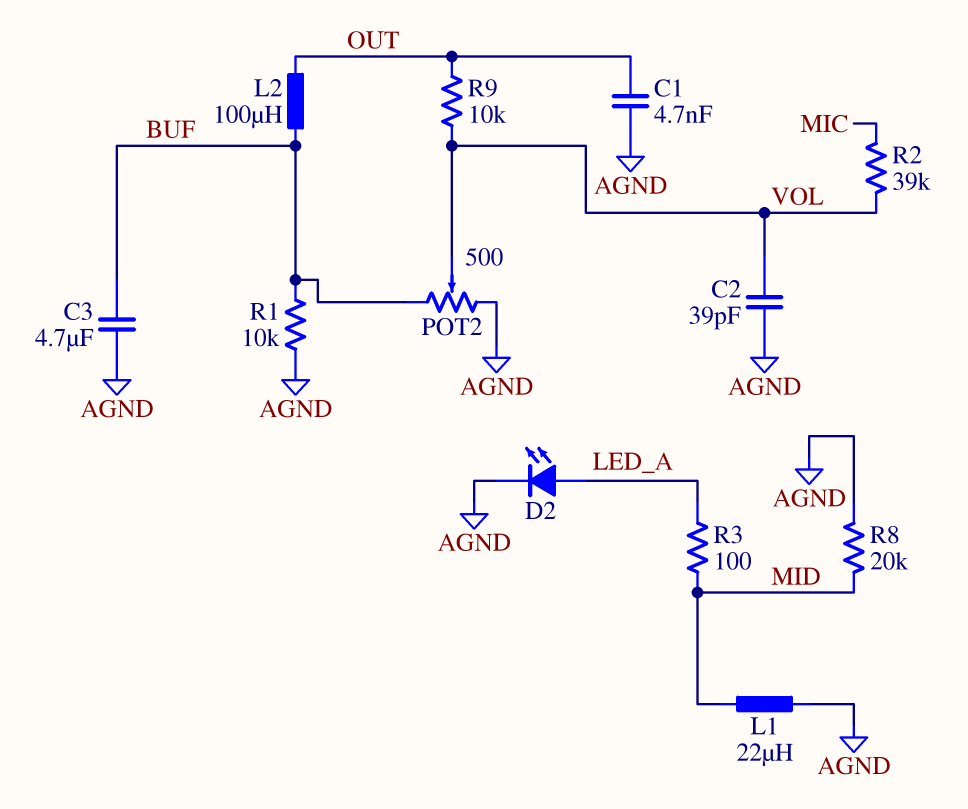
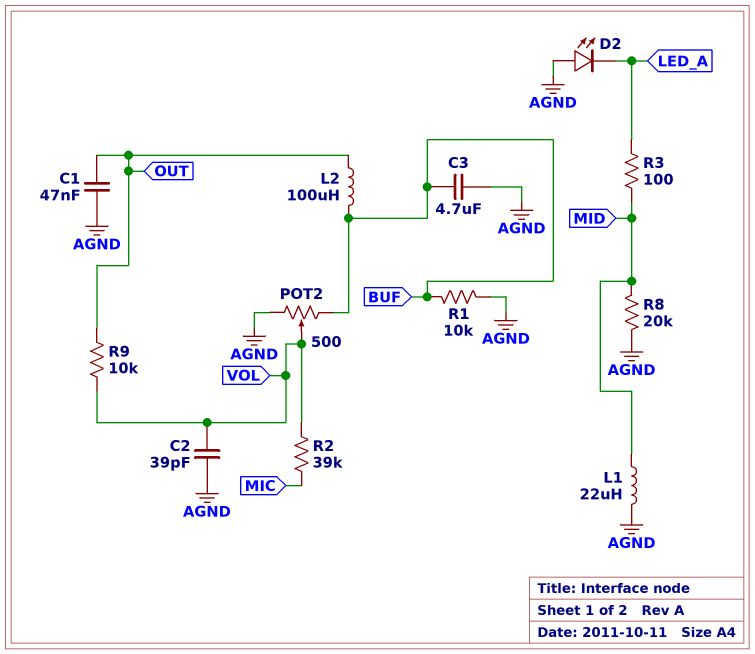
C1: 4.7nF (AGND, OUT) -> 47nF (AGND, OUT)
D2: LED (A LED_A, K AGND) -> LED (A AGND, K LED_A)

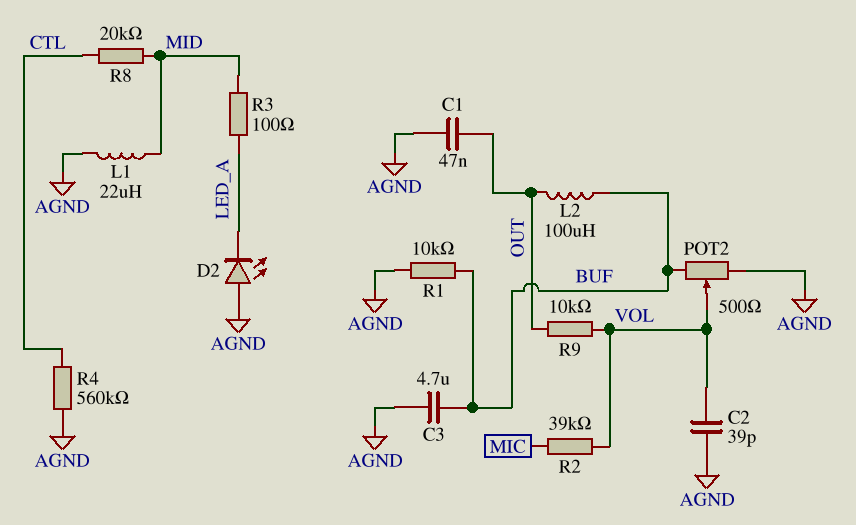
R4: none -> 560k (AGND, CTL)
R8: 20k (AGND, MID) -> 20k (CTL, MID)

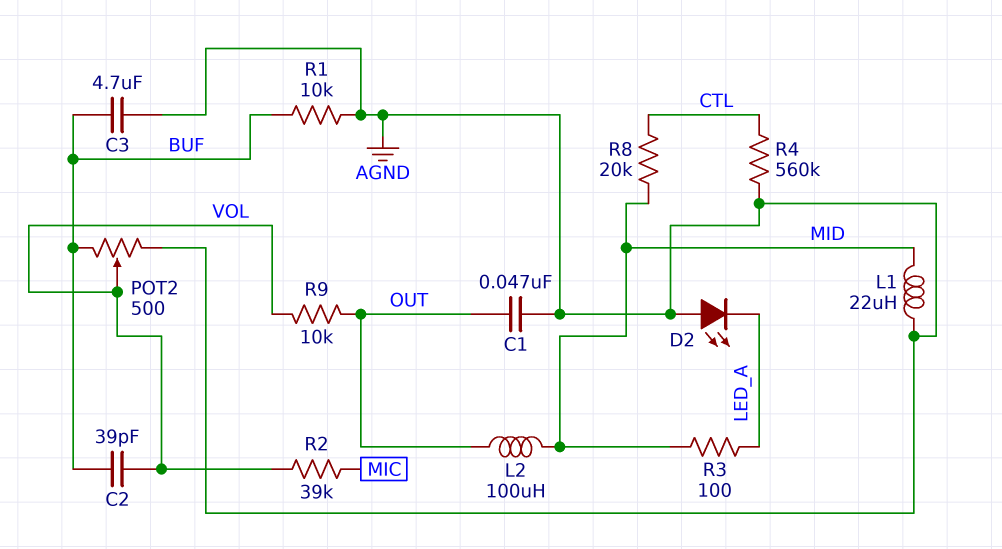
C2: 39pF (AGND, VOL) -> 39pF (BUF, VOL)
L2: 100uH (BUF, OUT) -> 100uH (MID, OUT)

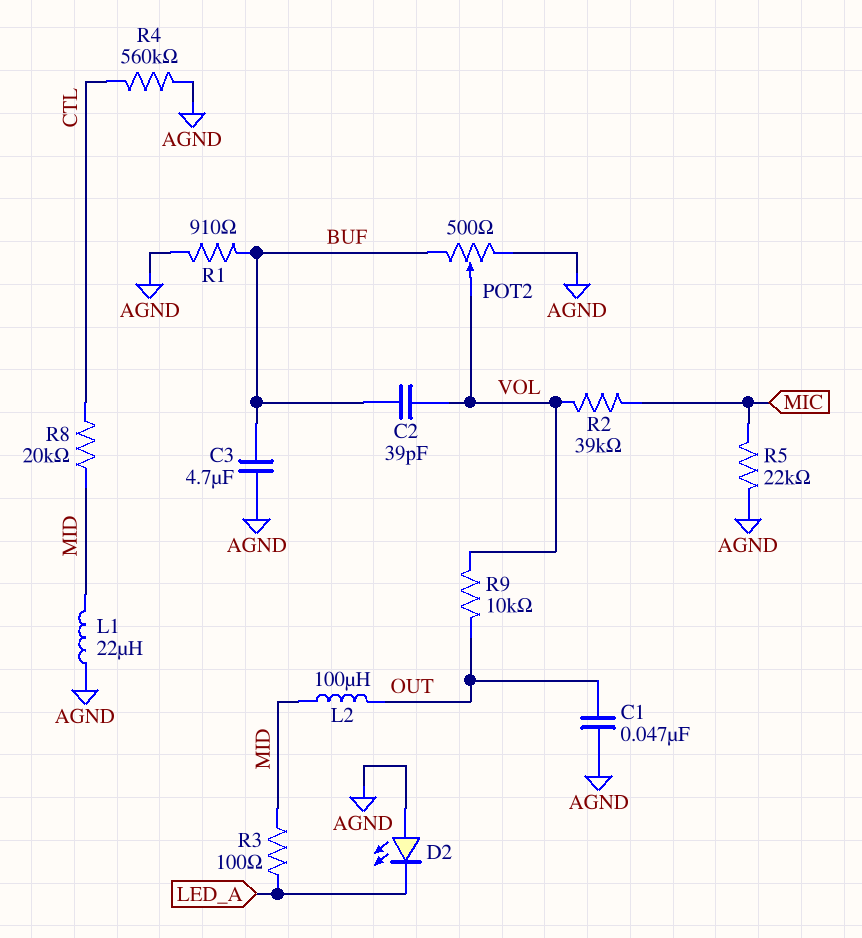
R1: 10k (AGND, BUF) -> 910 (AGND, BUF)
R5: none -> 22k (AGND, MIC)

